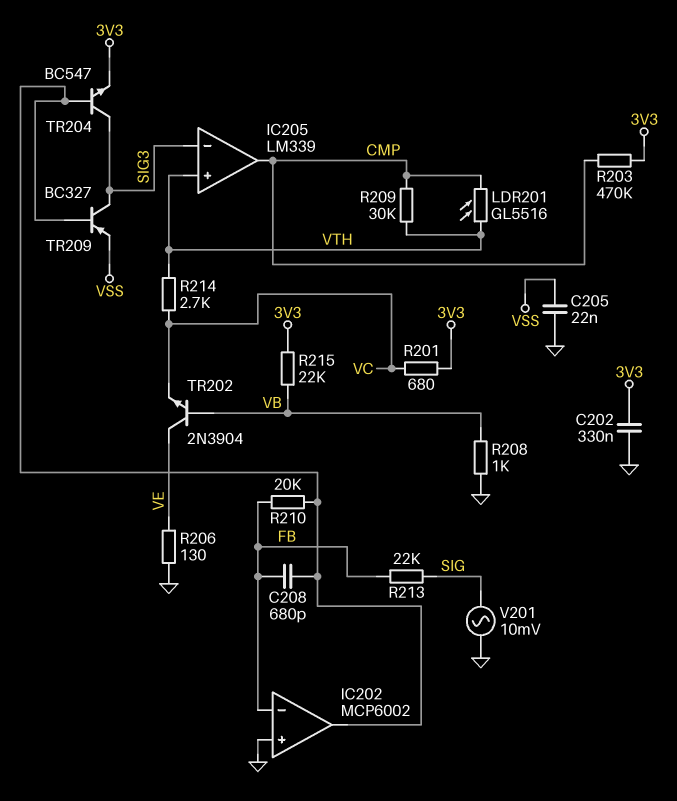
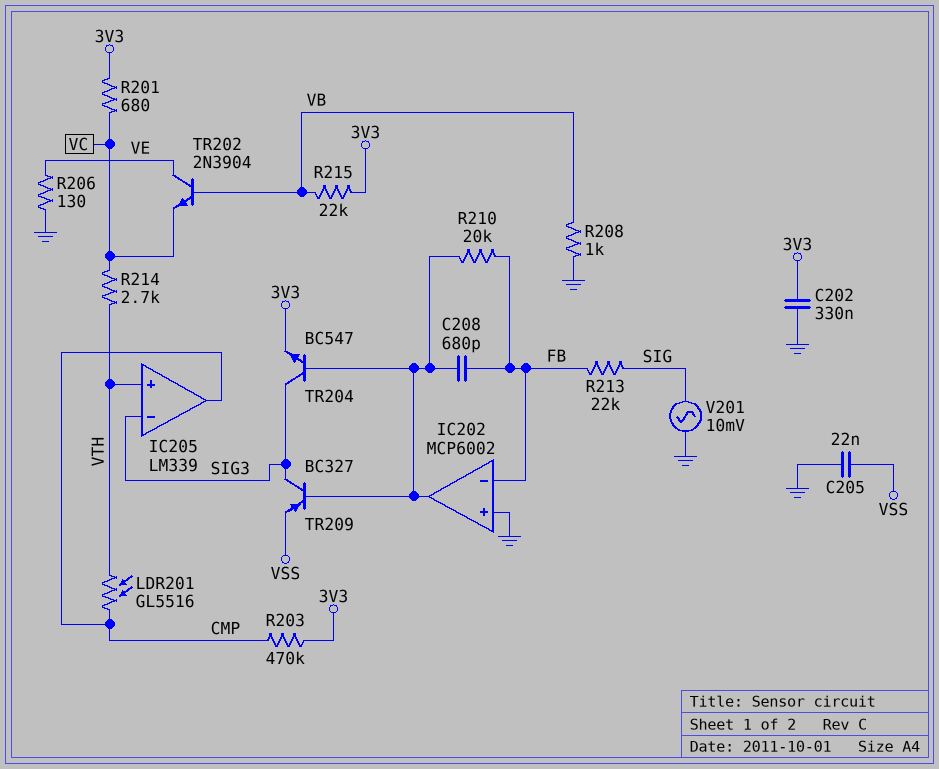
R209: 30k (CMP, VTH) -> none

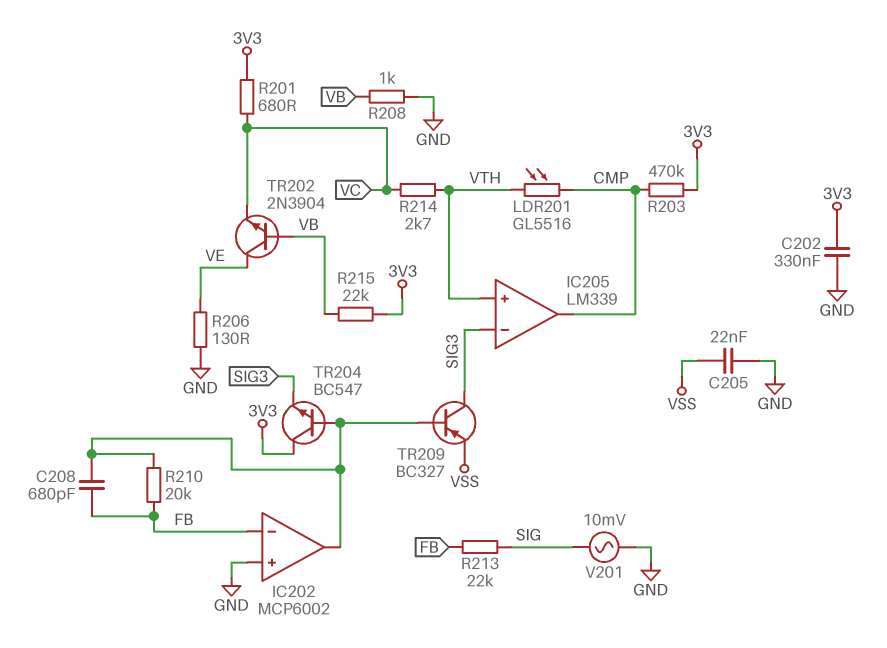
TR204: NPN BC547 (B IC202/out, C SIG3, E 3V3) -> NPN BC547 (B IC202/out, C 3V3, E SIG3)

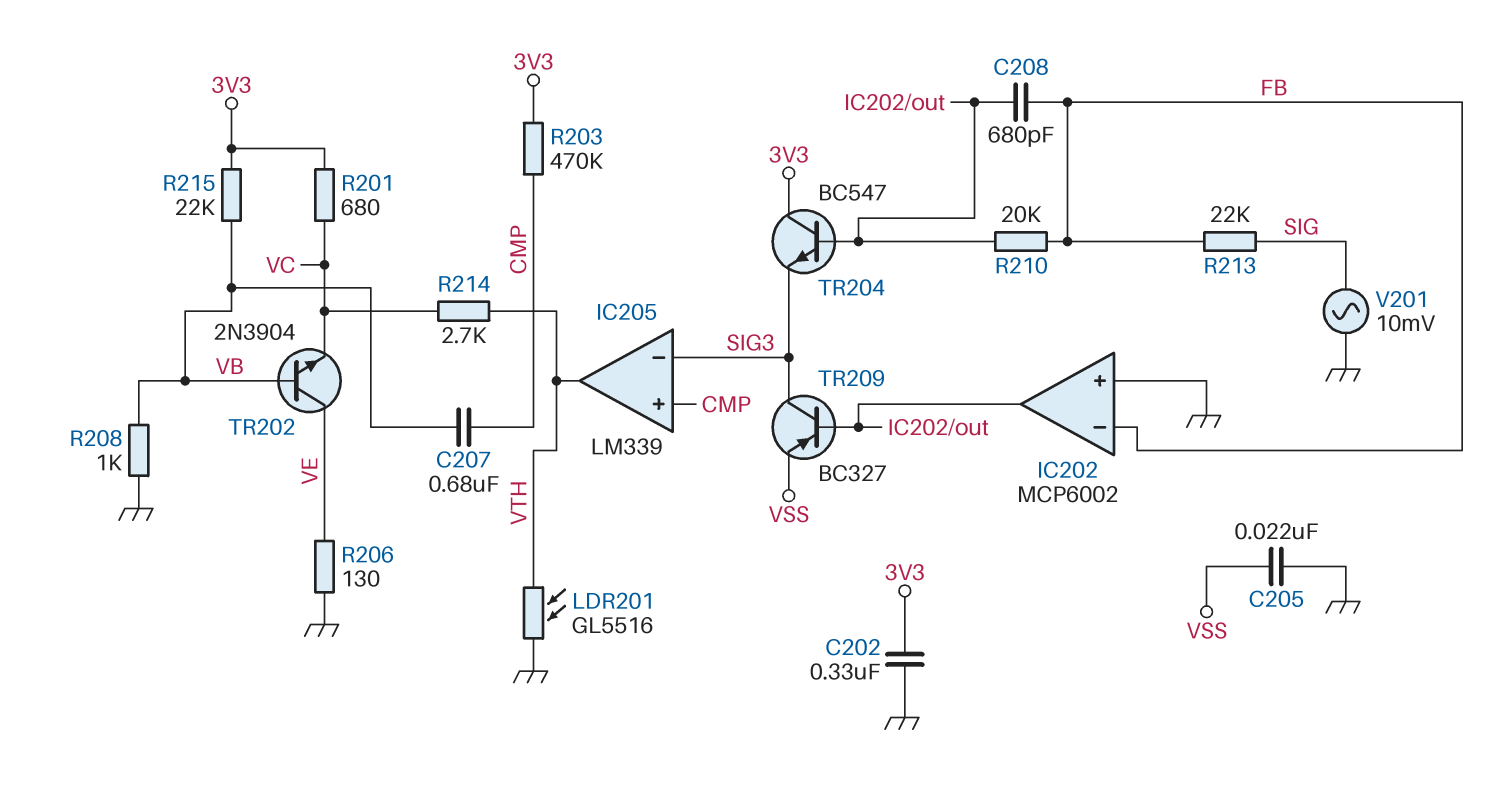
C207: none -> 680nF (CMP, VB)
IC205 pin in+: VTH -> CMP
IC205 pin out: CMP -> VTH
LDR201: GL5516 (CMP, VTH) -> GL5516 (GND, VTH)

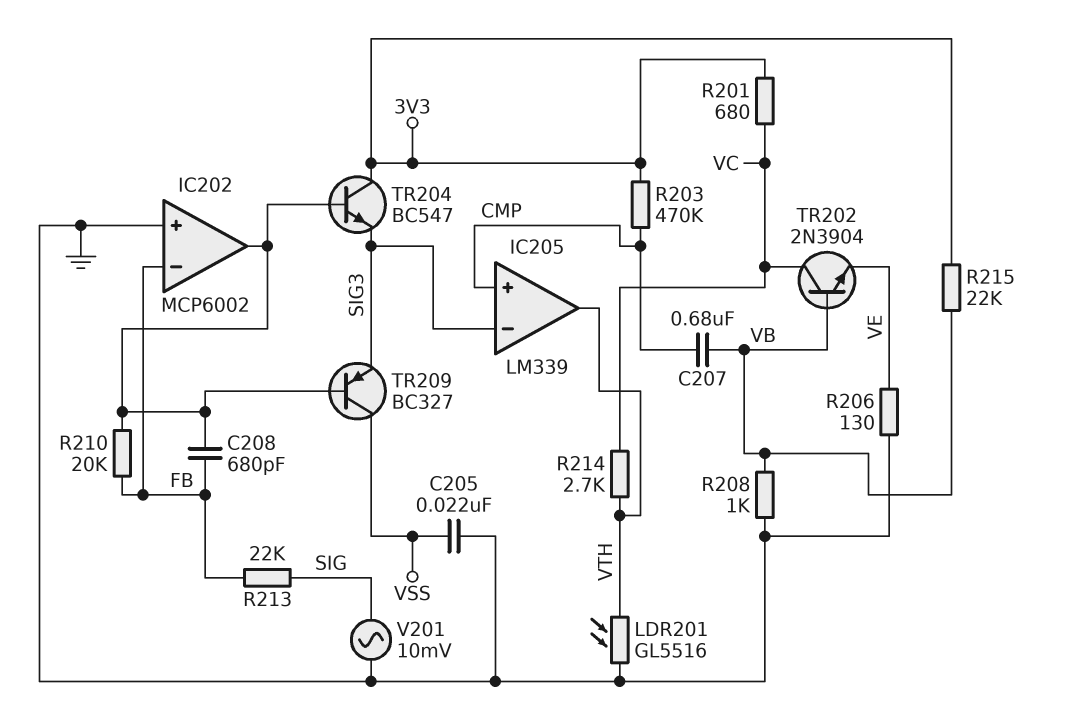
C202: 330nF (3V3, GND) -> none
TR202: NPN 2N3904 (B VB, C VE, E VC) -> NPN 2N3904 (B VB, C VC, E VE)
TR209: PNP BC327 (B IC202/out, C SIG3, E VSS) -> PNP BC327 (B IC202/out, C VSS, E SIG3)

